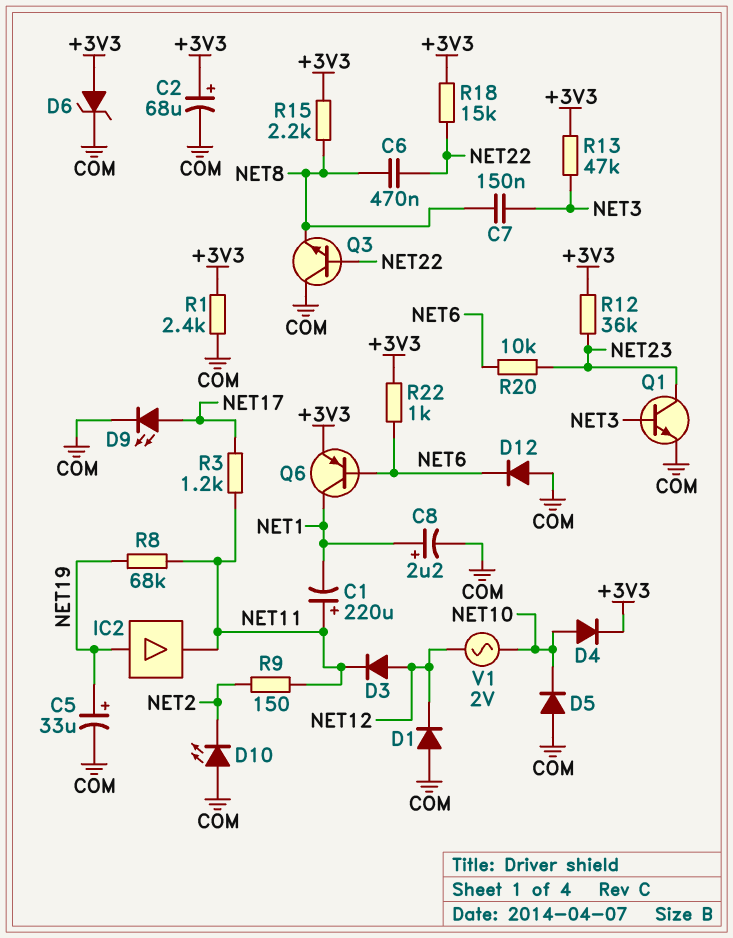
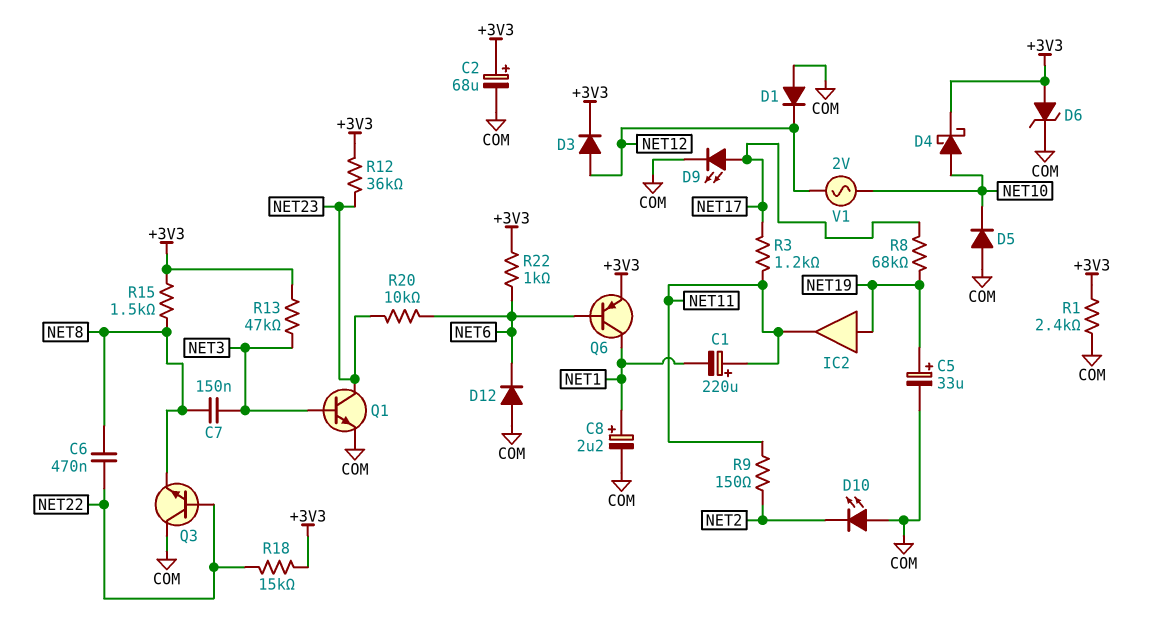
D3: diode (A NET12, K NET11) -> diode (A NET12, K +3V3)
D4: diode (A NET10, K +3V3) -> schottky (A NET10, K +3V3)
R8: 68k (NET11, NET19) -> 68k (NET17, NET19)
R15: 2.2k (+3V3, NET8) -> 1.5k (+3V3, NET8)

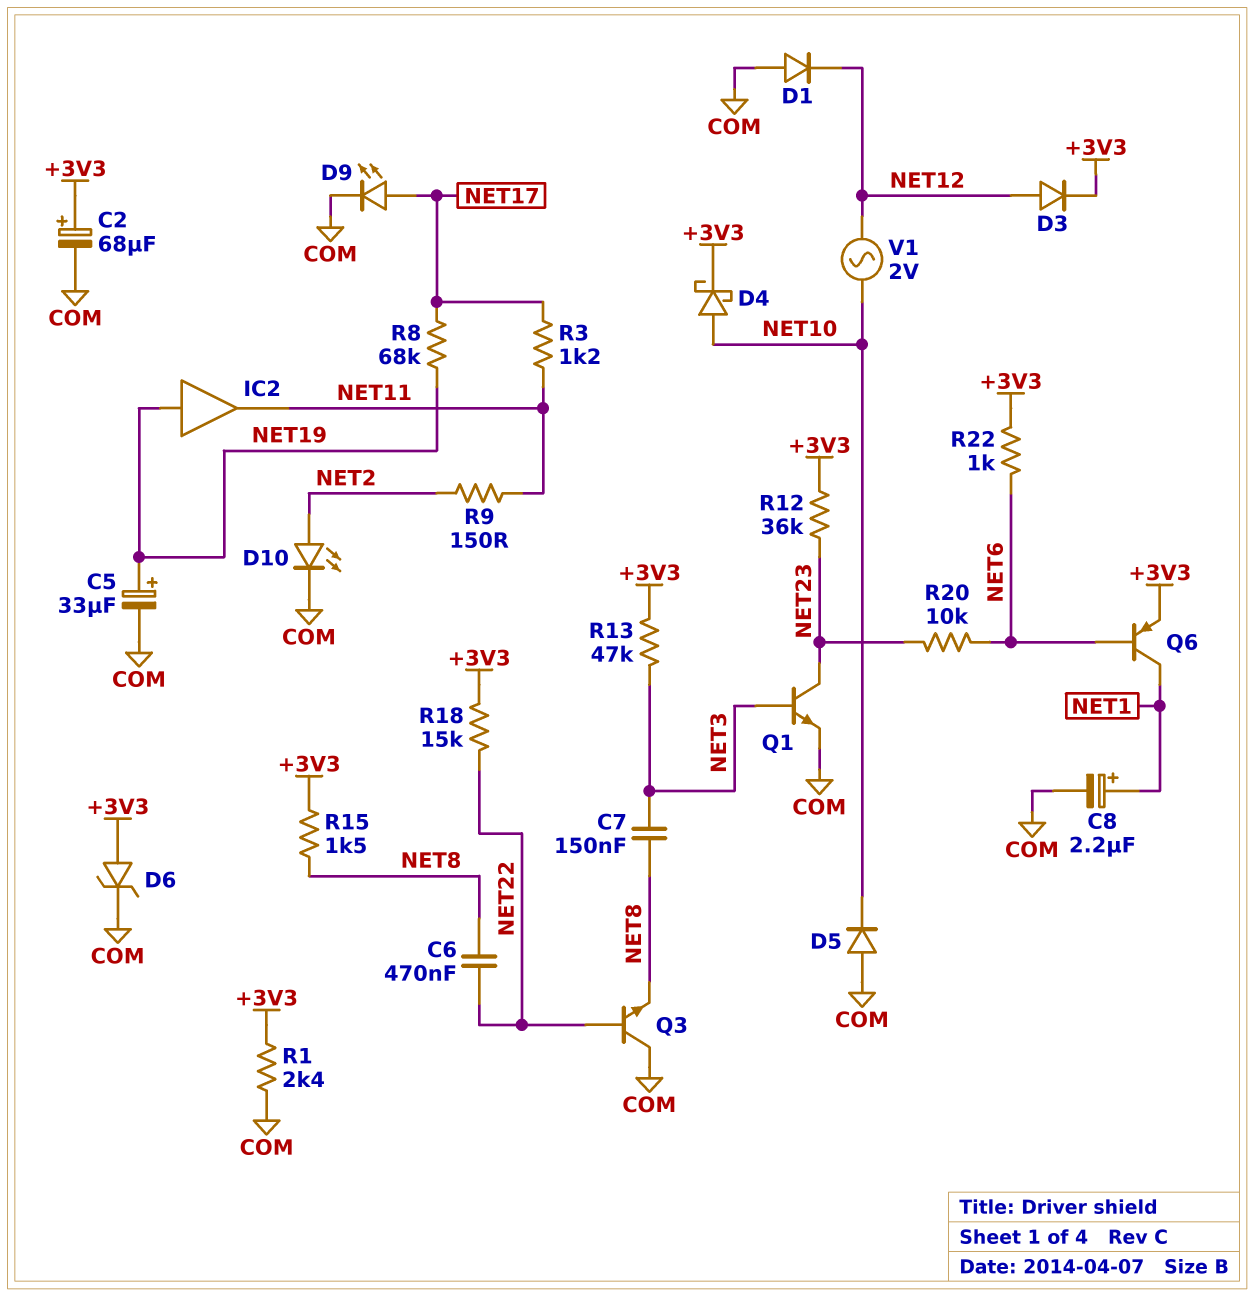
C1: 220uF (plus NET11, minus NET1) -> none
D10: LED (A COM, K NET2) -> LED (A NET2, K COM)
D12: diode (A COM, K NET6) -> none

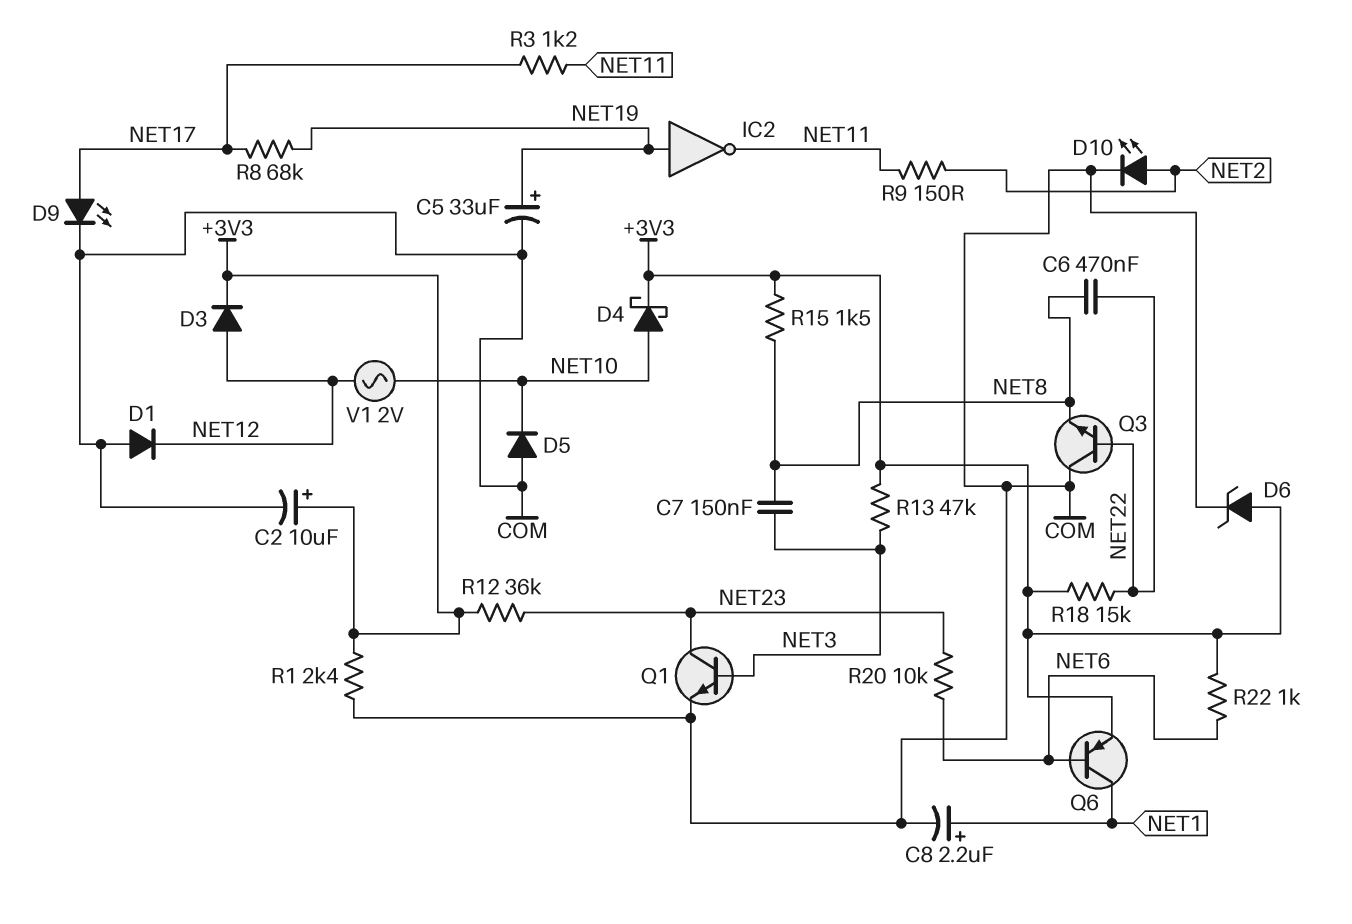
C2: 68uF (plus +3V3, minus COM) -> 10uF (plus +3V3, minus COM)
IC2: buffer (in NET19, out NET11) -> NOT (in NET19, out NET11)

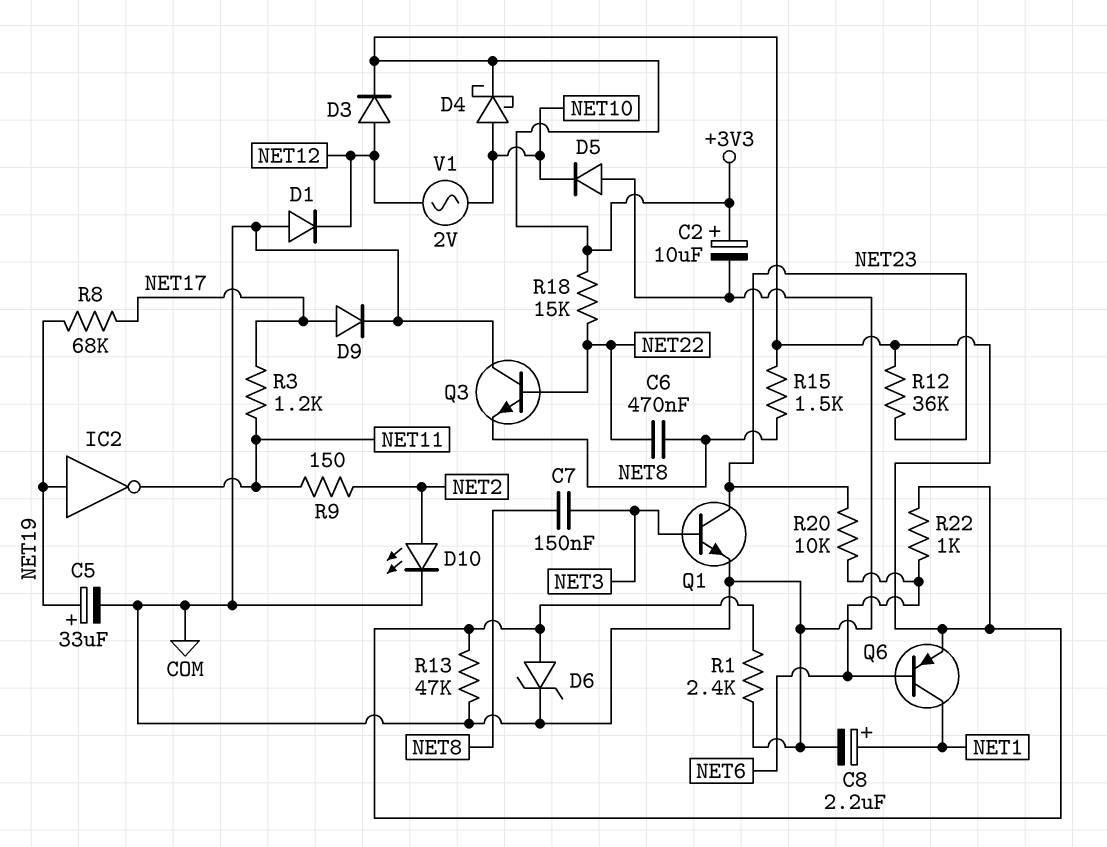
D9: LED (A NET17, K COM) -> diode (A NET17, K COM)
R13: 47k (+3V3, NET3) -> 47k (+3V3, COM)

